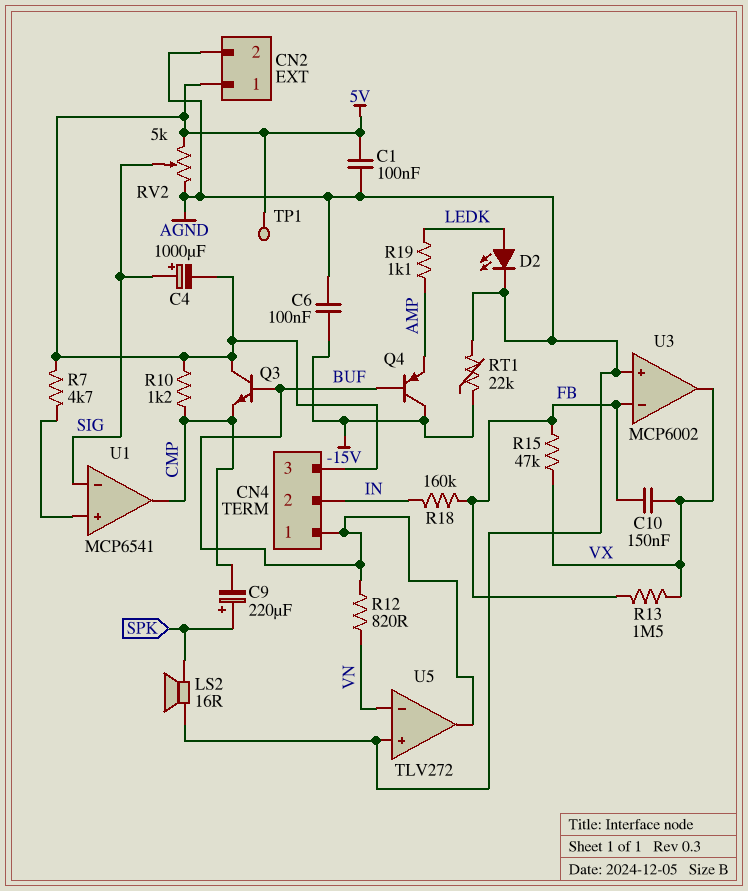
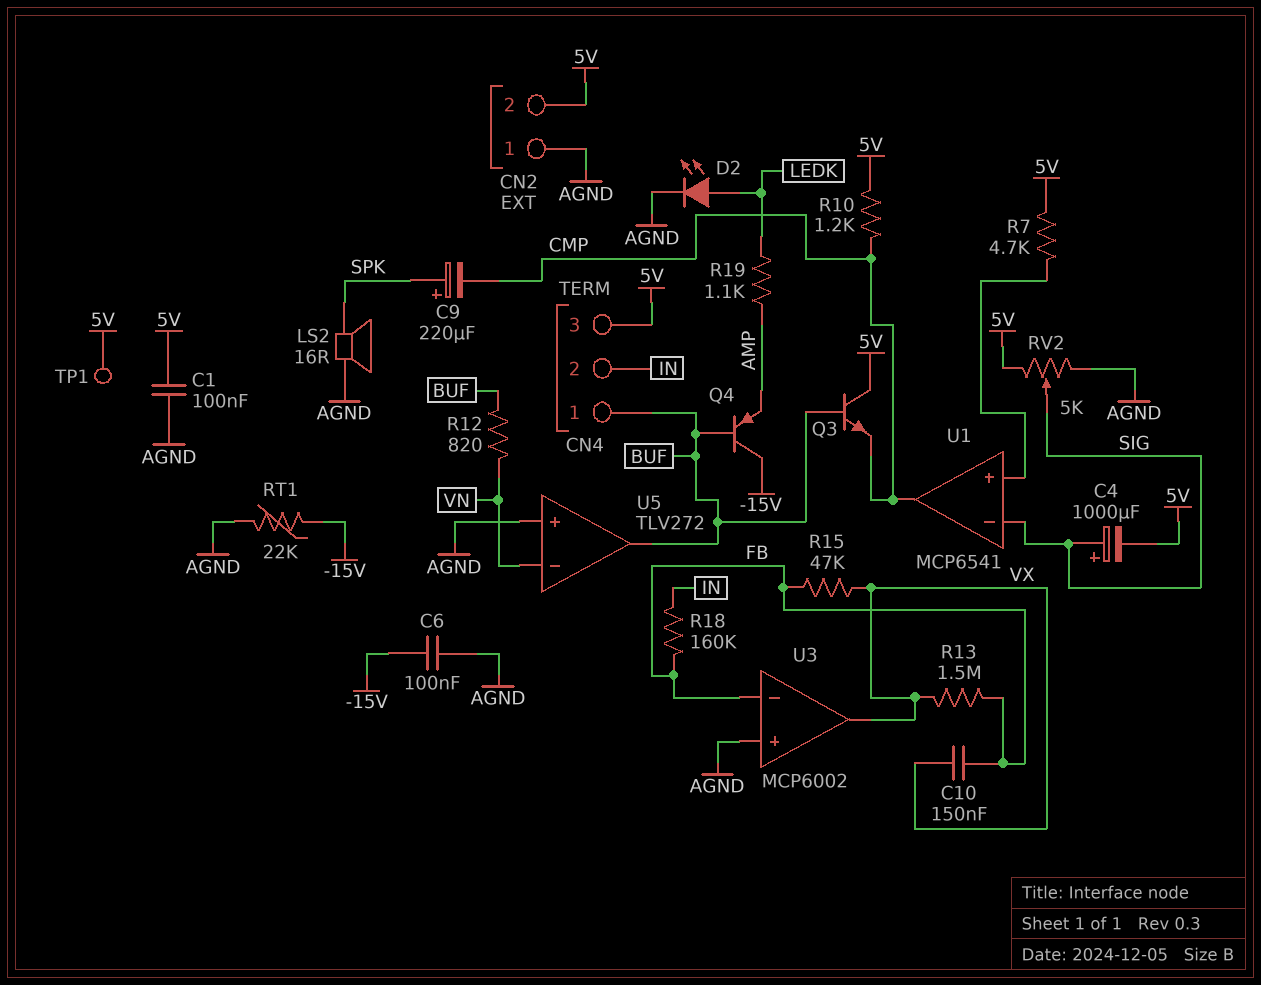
CN2 pin 1: 5V -> AGND
CN2 pin 2: AGND -> 5V

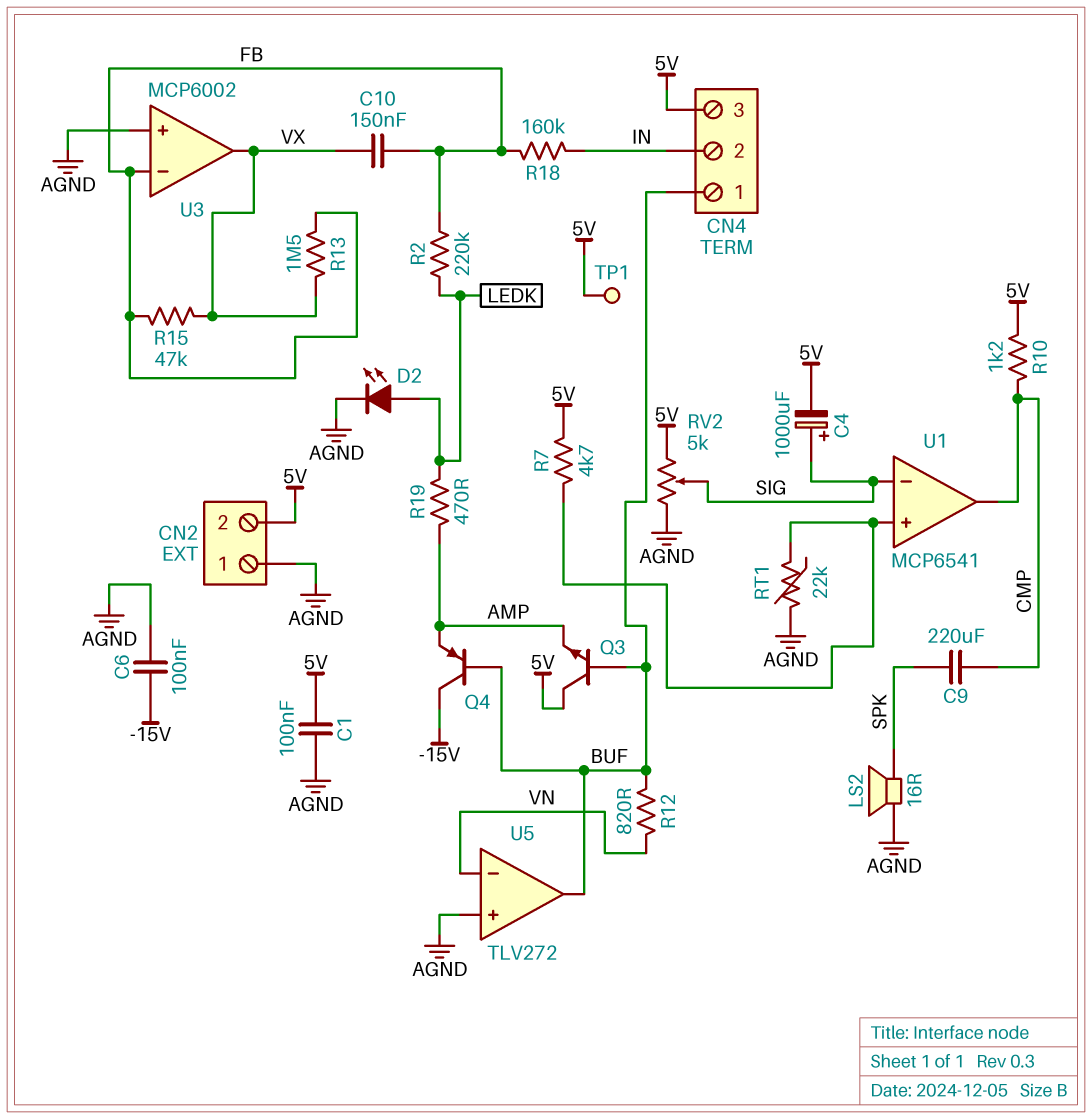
C9: 220uF (plus SPK, minus CMP) -> 220uF (CMP, SPK)
Q3: NPN (B BUF, C 5V, E CMP) -> NPN (B BUF, C 5V, E AMP)
R2: none -> 220k (FB, LEDK)
R19: 1.1k (AMP, LEDK) -> 470 (AMP, LEDK)
RT1: 22k (-15V, AGND) -> 22k (AGND, U1/in+)

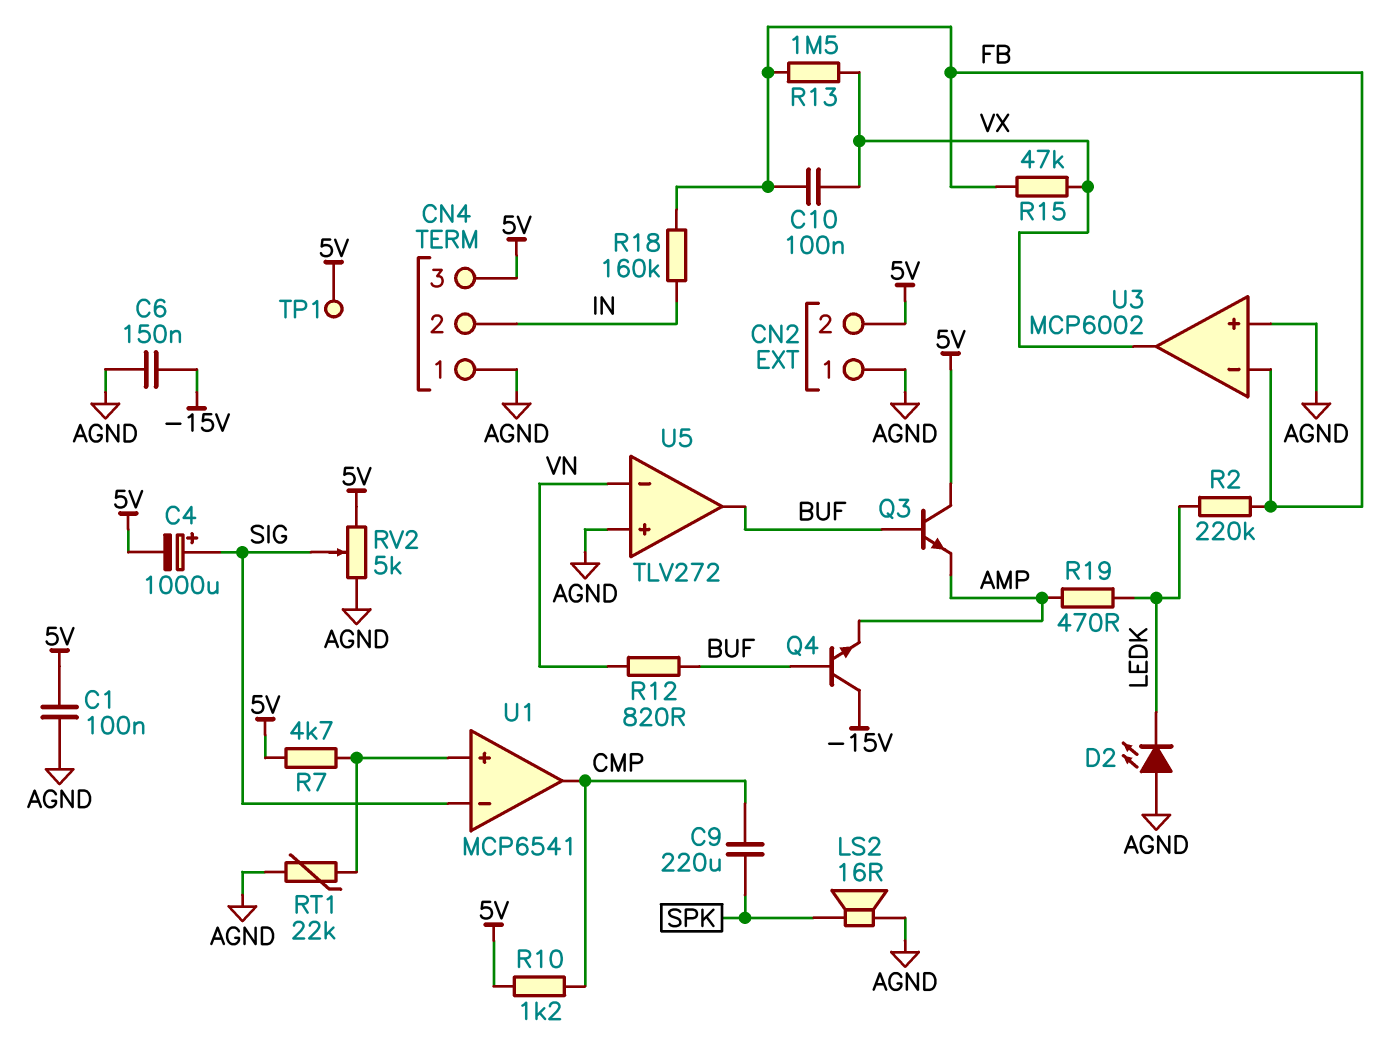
C6: 100nF (-15V, AGND) -> 150nF (-15V, AGND)
C10: 150nF (FB, VX) -> 100nF (FB, VX)
CN4 pin 1: BUF -> AGND
D2: LED (A LEDK, K AGND) -> LED (A AGND, K LEDK)
Q4: PNP (B BUF, C -15V, E AMP) -> NPN (B BUF, C -15V, E AMP)

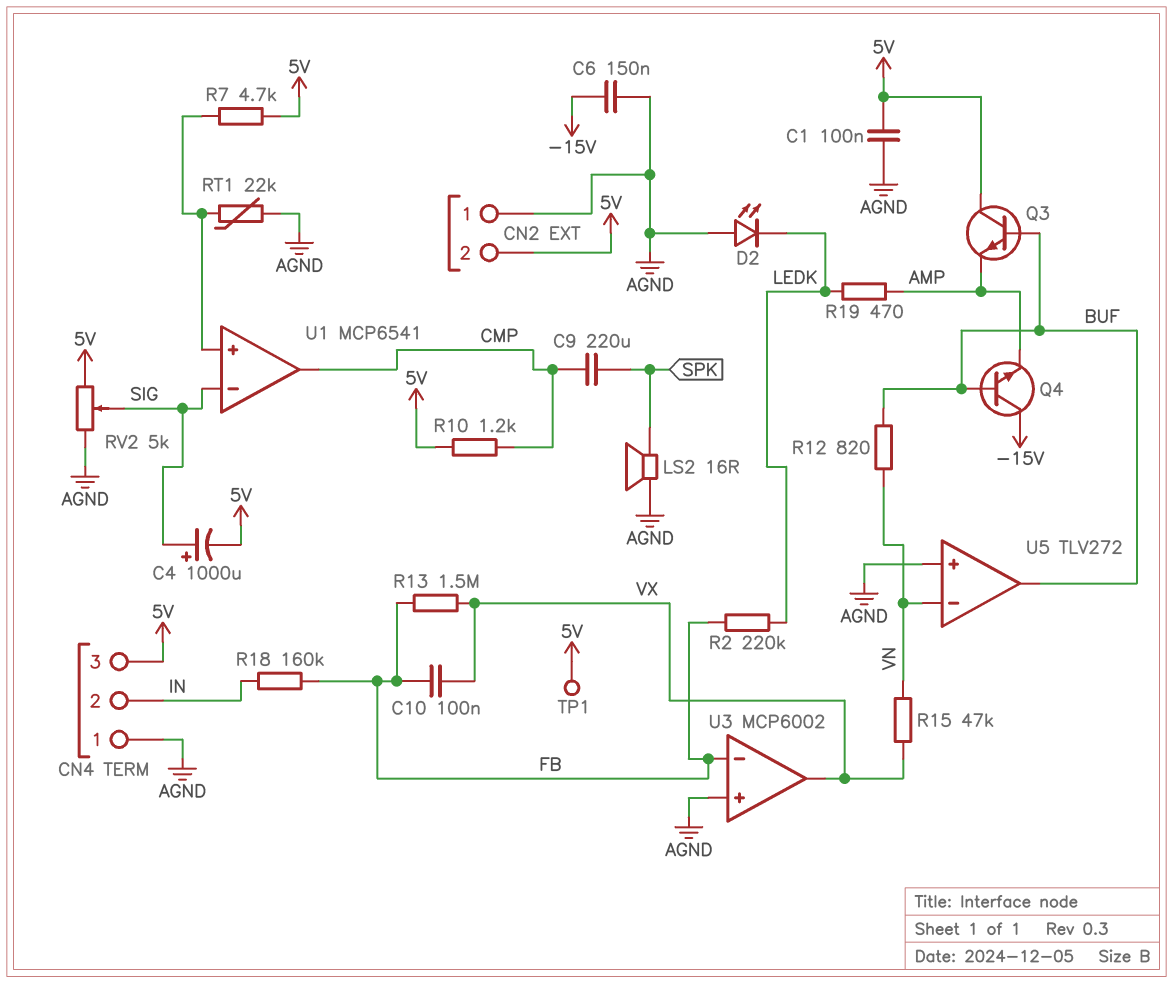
R15: 47k (FB, VX) -> 47k (VN, VX)

